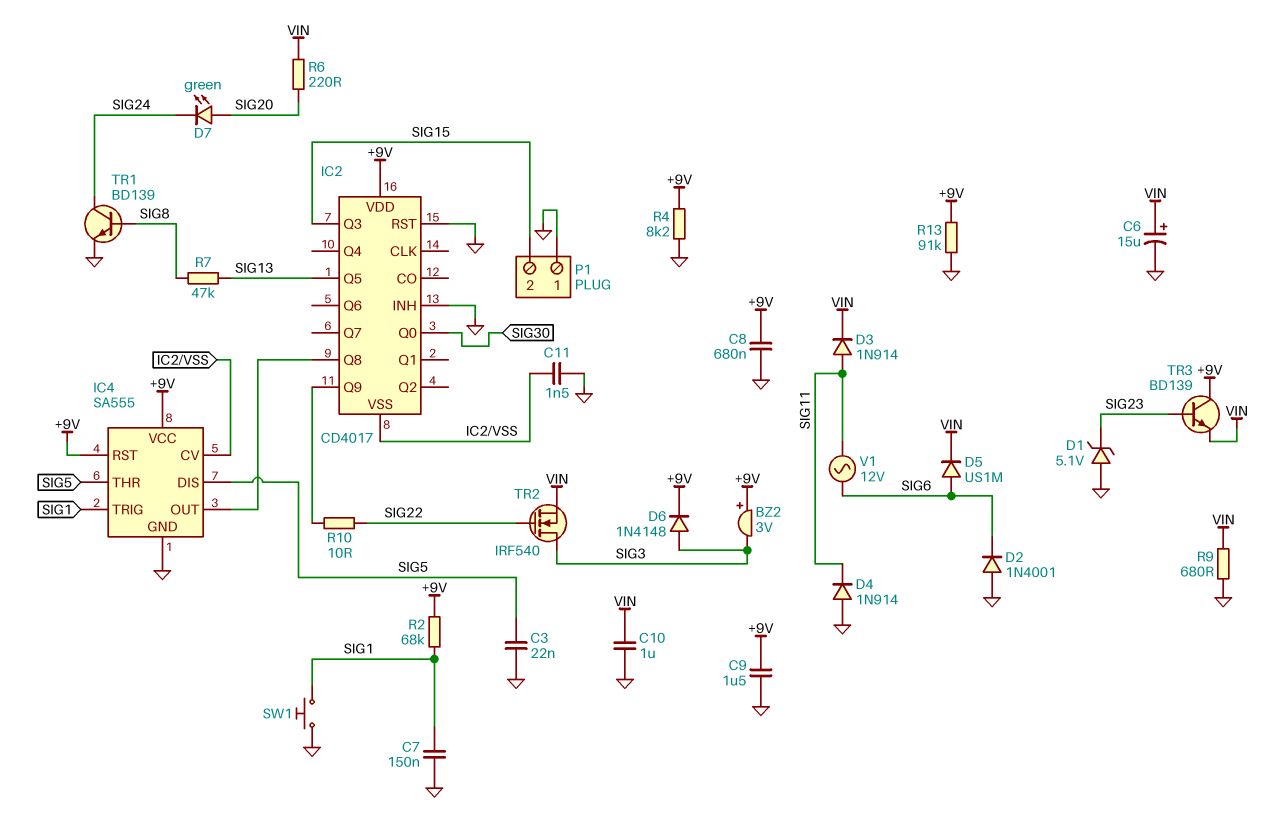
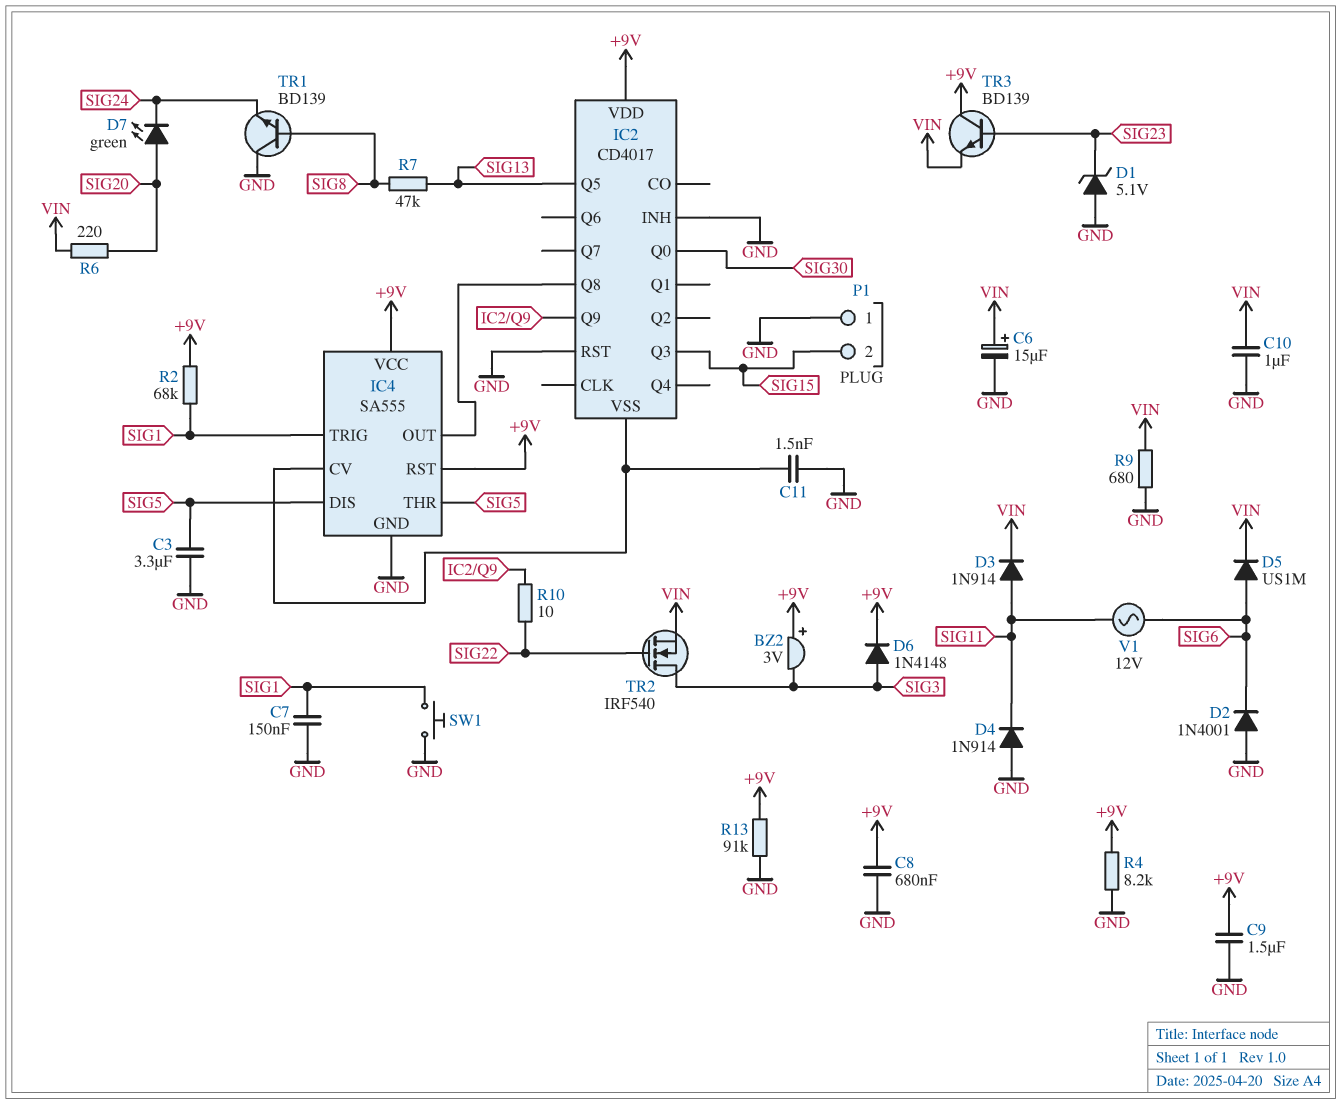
C3: 22nF (GND, SIG5) -> 3.3uF (GND, SIG5)
TR1: NPN BD139 (B SIG8, C SIG24, E GND) -> NPN BD139 (B SIG8, C GND, E SIG24)

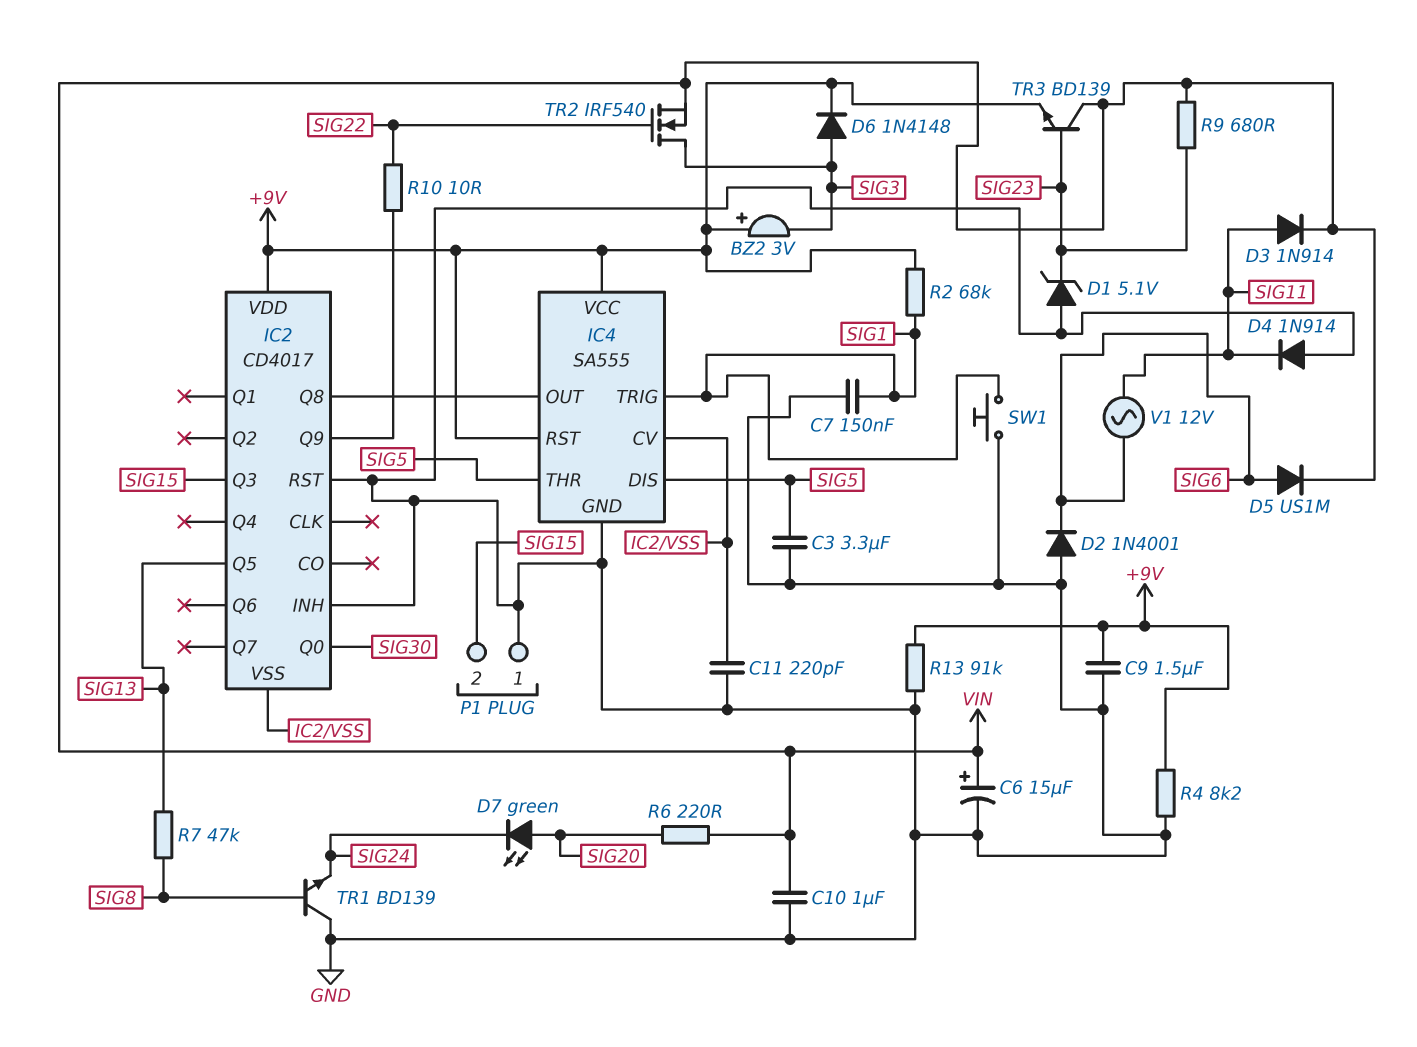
C8: 680nF (+9V, GND) -> none
C11: 1.5nF (GND, IC2/VSS) -> 220pF (GND, IC2/VSS)
R9: 680 (GND, VIN) -> 680 (SIG23, VIN)
TR3: NPN BD139 (B SIG23, C +9V, E VIN) -> NPN BD139 (B SIG23, C VIN, E +9V)

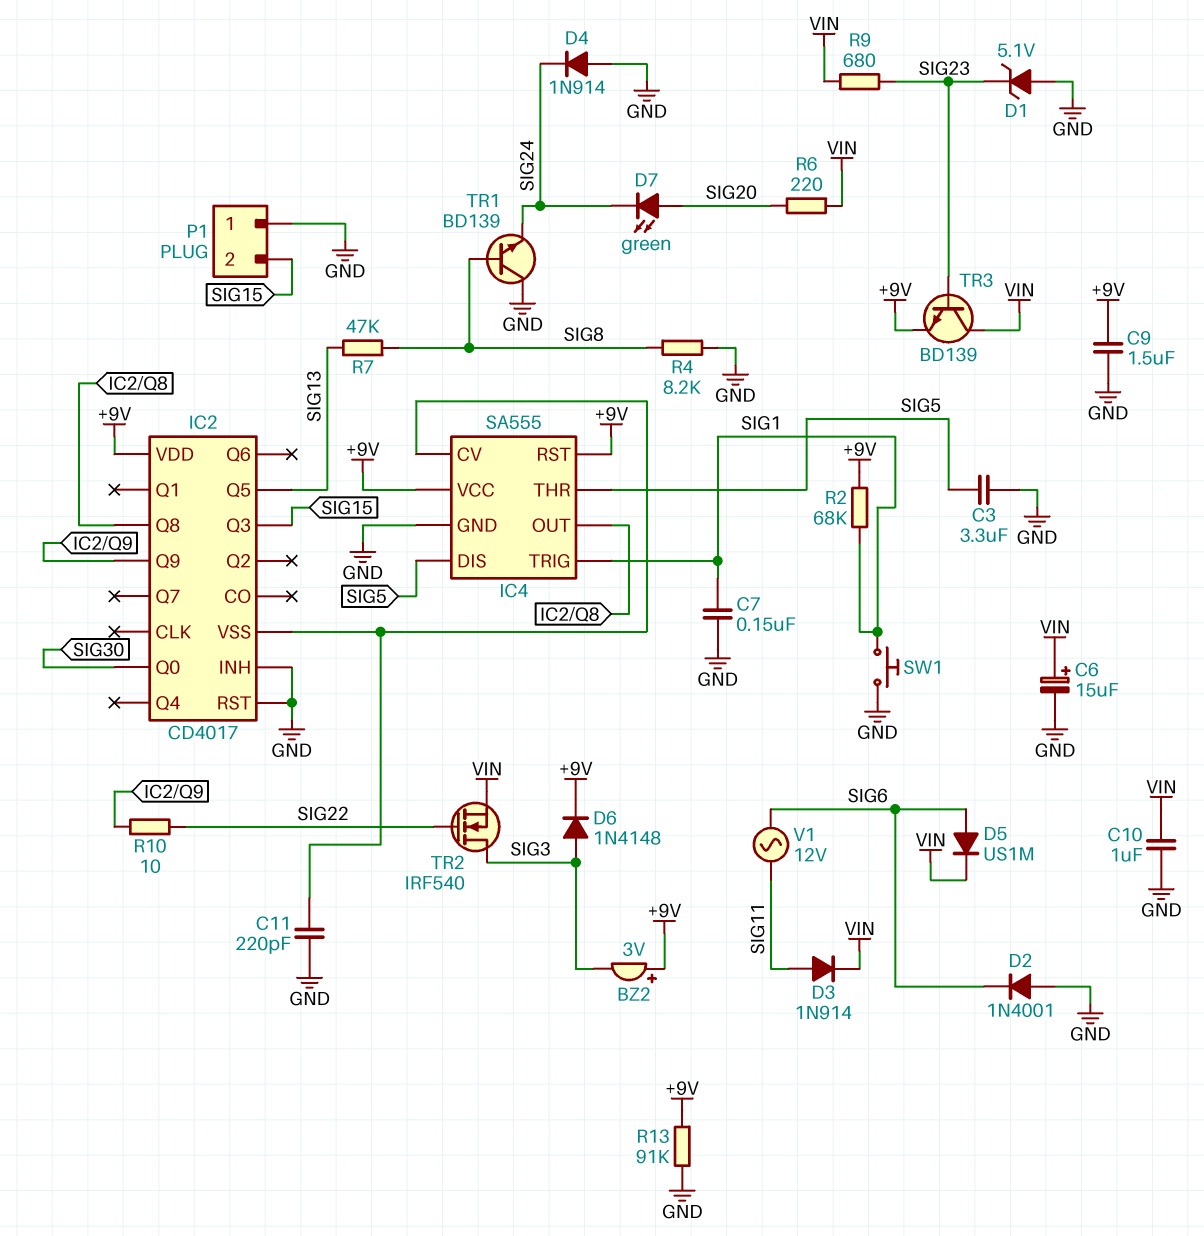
D4: diode 1N914 (A GND, K SIG11) -> diode 1N914 (A GND, K SIG24)
R4: 8.2k (+9V, GND) -> 8.2k (GND, SIG8)

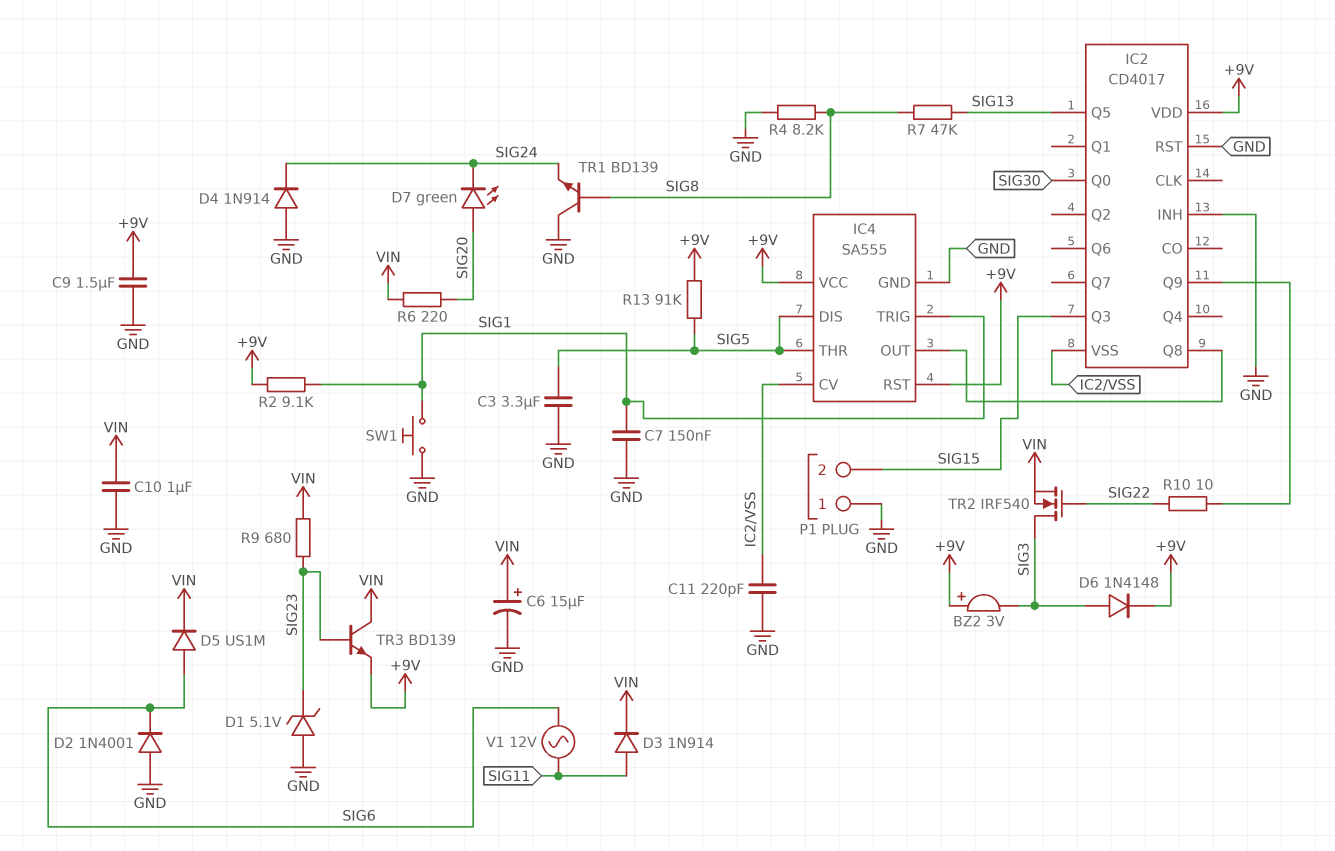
R2: 68k (+9V, SIG1) -> 9.1k (+9V, SIG1)
R13: 91k (+9V, GND) -> 91k (+9V, SIG5)

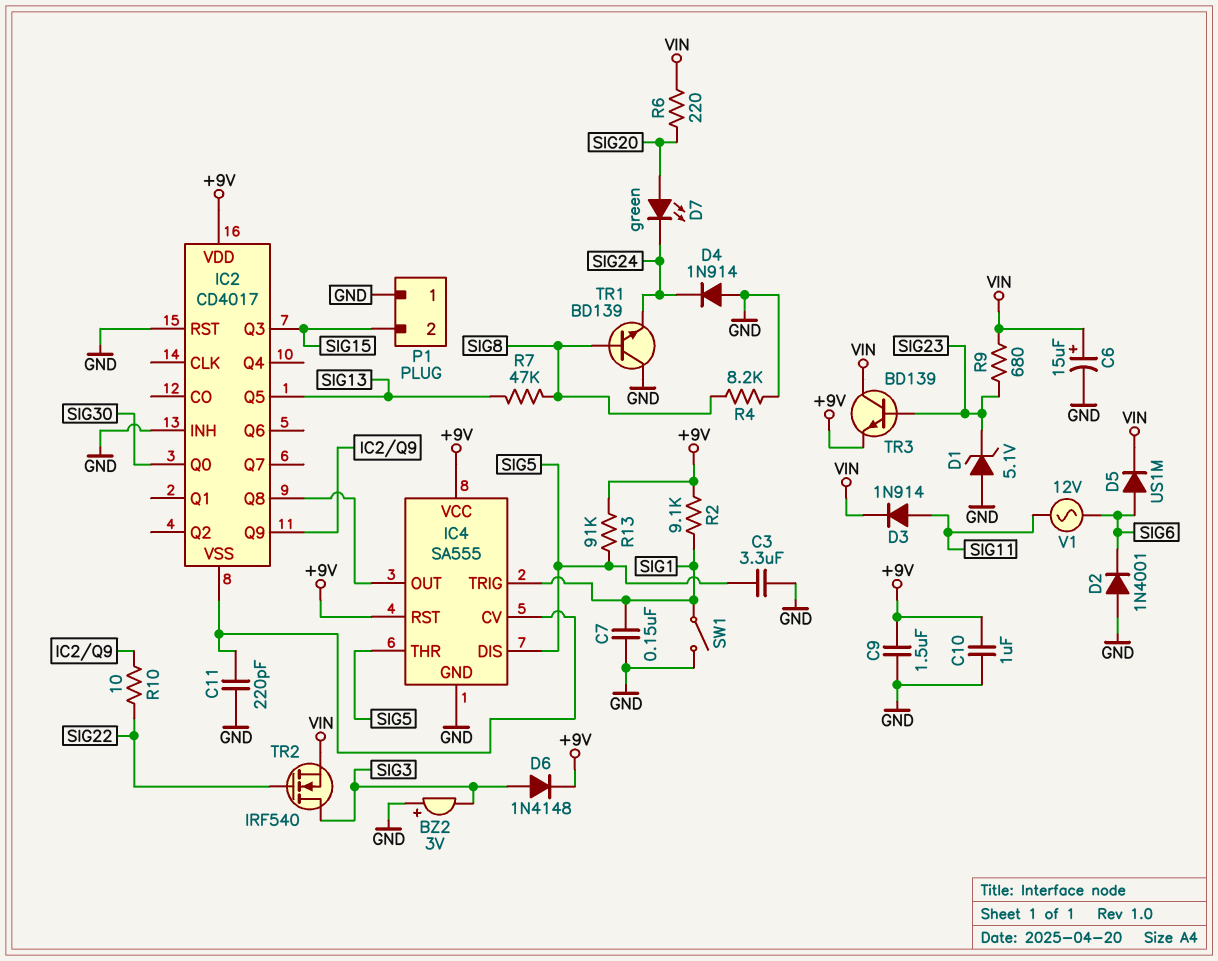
BZ2: buzzer 3V (plus +9V, minus SIG3) -> buzzer 3V (plus GND, minus SIG3)
C10: 1uF (GND, VIN) -> 1uF (+9V, GND)
SW1: button (GND, SIG1) -> switch (GND, SIG1)

